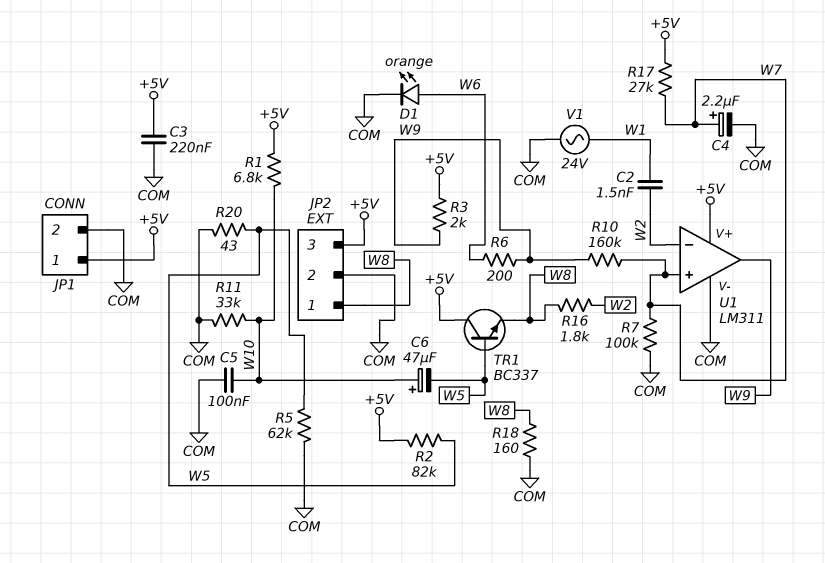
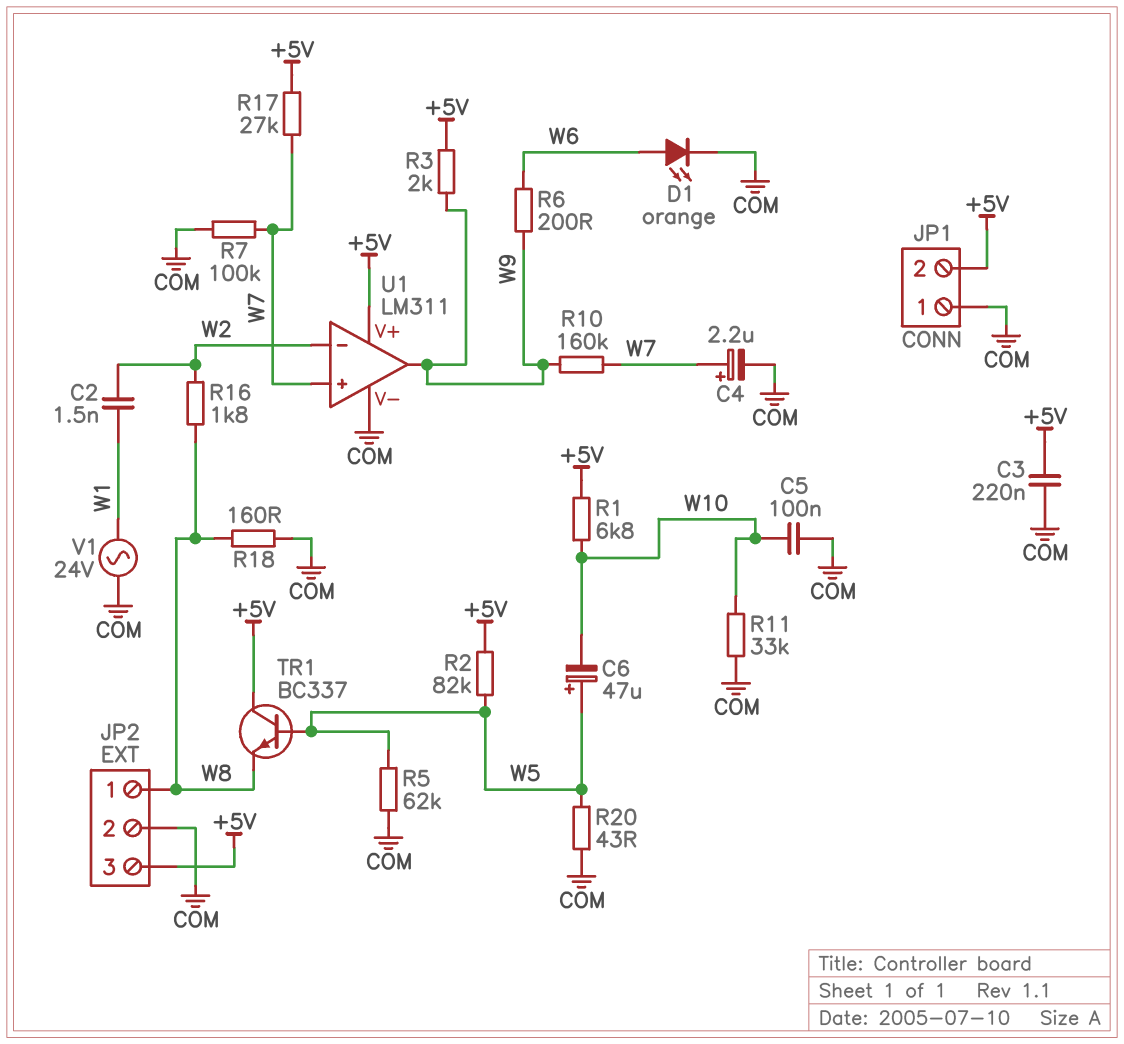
C6: 47uF (plus W10, minus W5) -> 47uF (plus W5, minus W10)
JP1 pin 1: +5V -> COM
JP1 pin 2: COM -> +5V

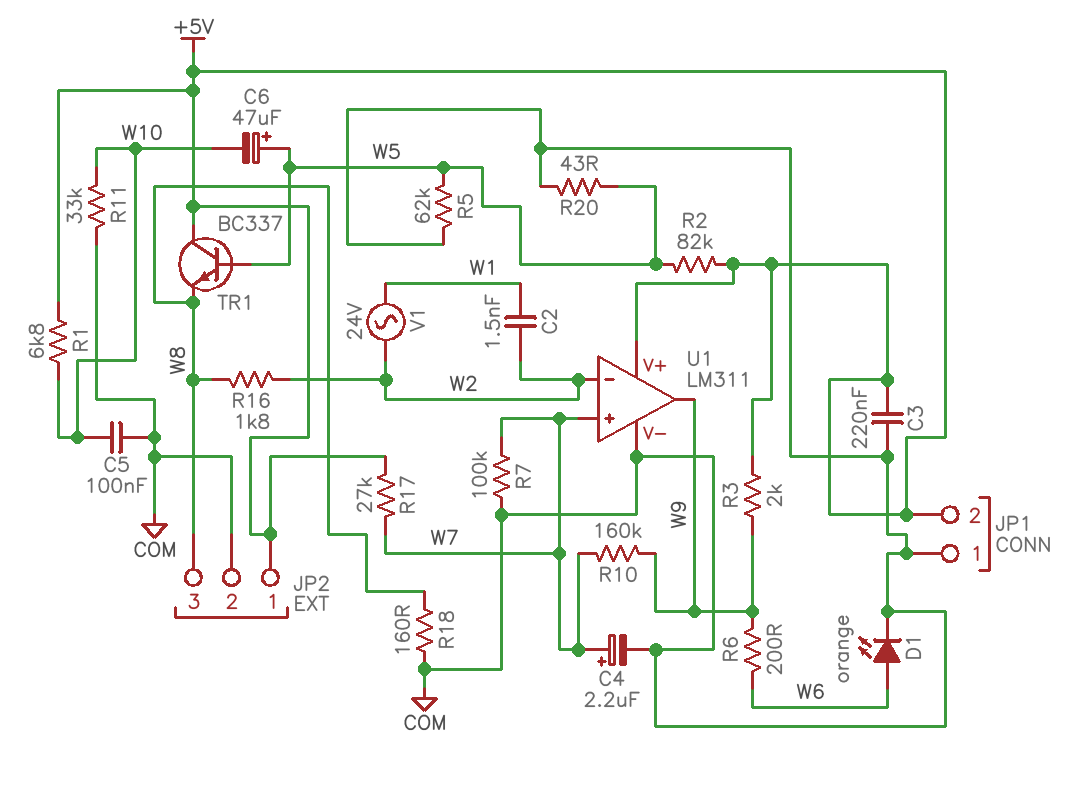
JP2 pin 1: W8 -> +5V
JP2 pin 3: +5V -> W8
V1: AC 24V (COM, W1) -> AC 24V (W1, W2)

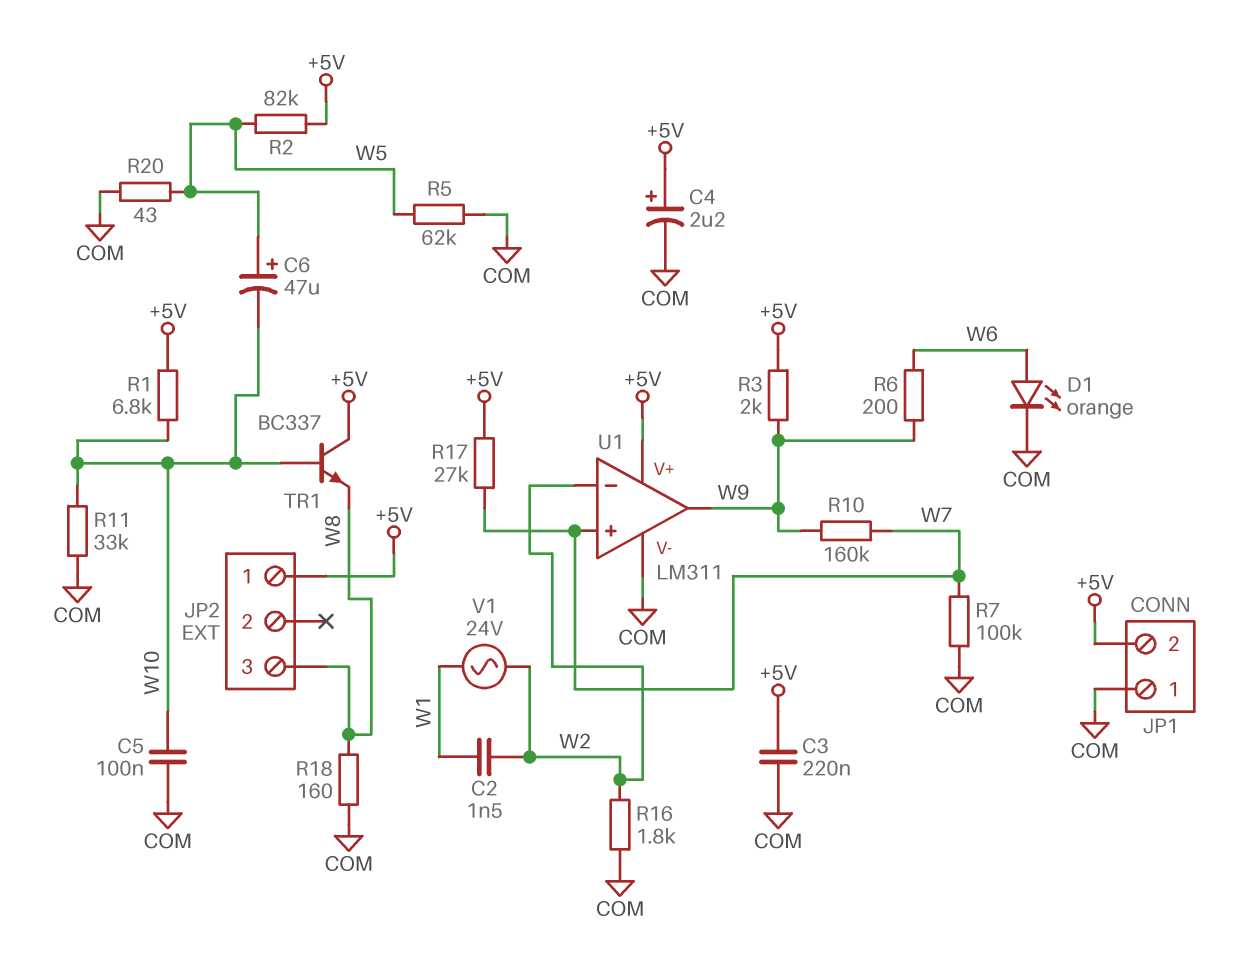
C4: 2.2uF (plus W7, minus COM) -> 2.2uF (plus +5V, minus COM)
JP2 pin 2: COM -> none
R16: 1.8k (W2, W8) -> 1.8k (COM, W2)
TR1: NPN BC337 (B W5, C +5V, E W8) -> NPN BC337 (B W10, C +5V, E W8)

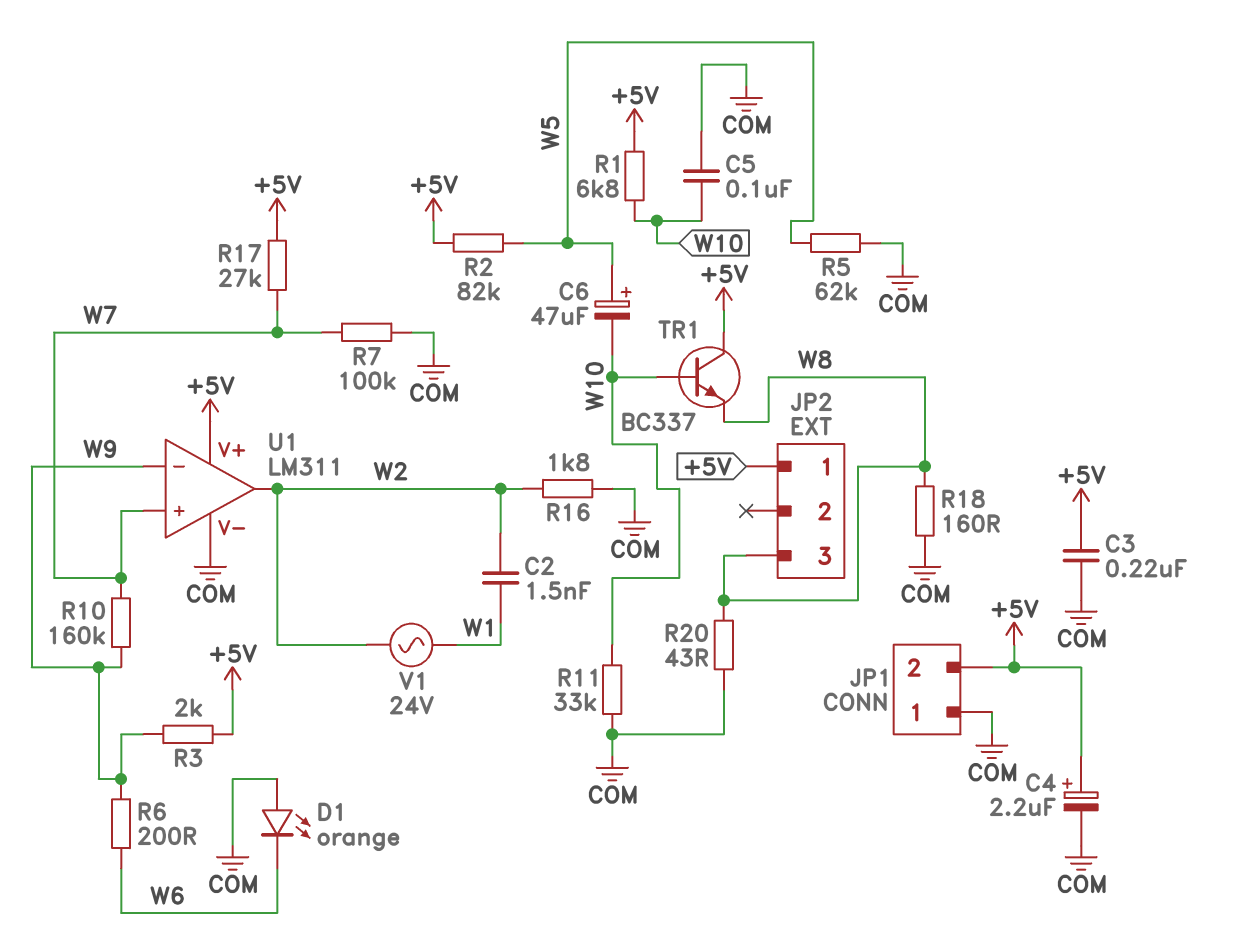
D1: LED orange (A W6, K COM) -> LED orange (A COM, K W6)
R20: 43 (COM, W5) -> 43 (COM, W8)
U1 pin in-: W2 -> W9
U1 pin out: W9 -> W2

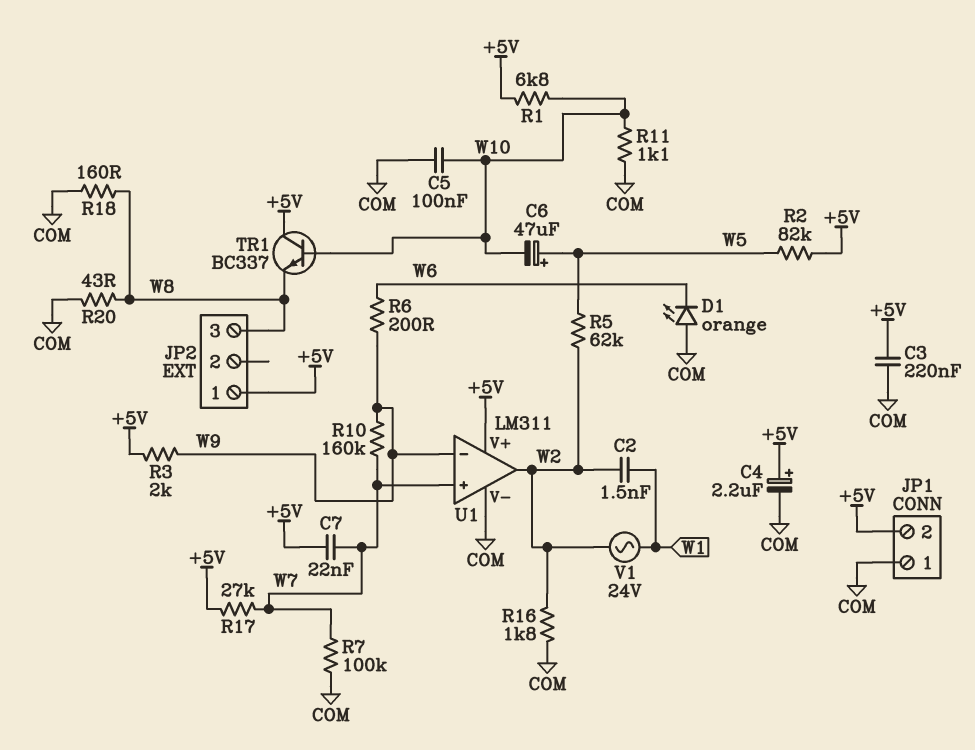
C7: none -> 22nF (+5V, W7)
R5: 62k (COM, W5) -> 62k (W2, W5)
R11: 33k (COM, W10) -> 1.1k (COM, W10)

